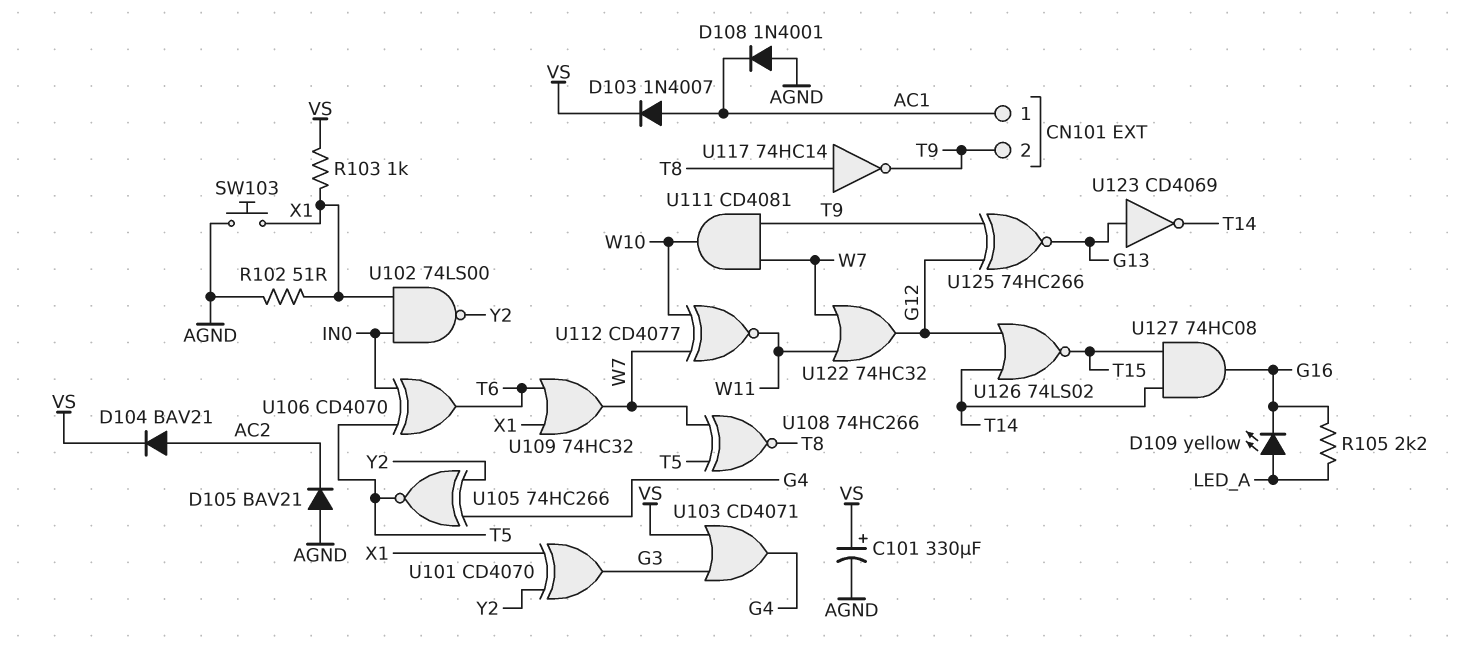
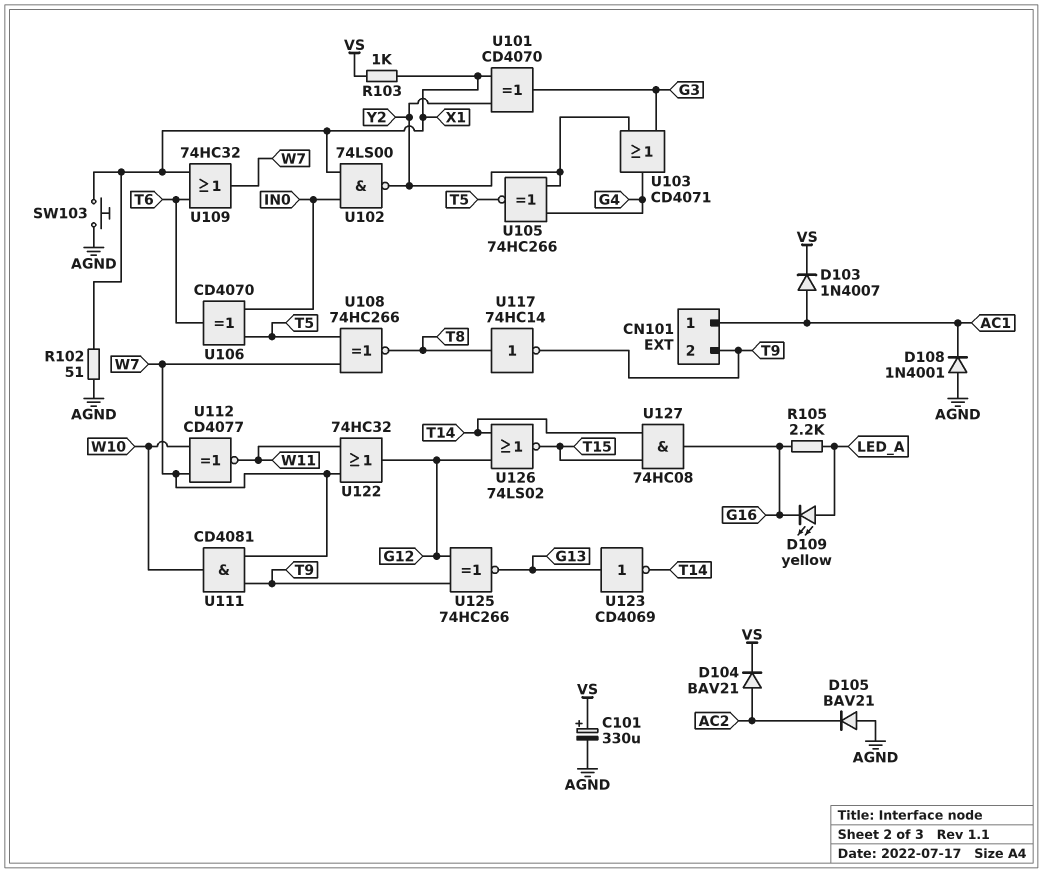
U103: OR CD4071 (in G3, in VS, out G4) -> OR CD4071 (in G3, in Y2, out G4)

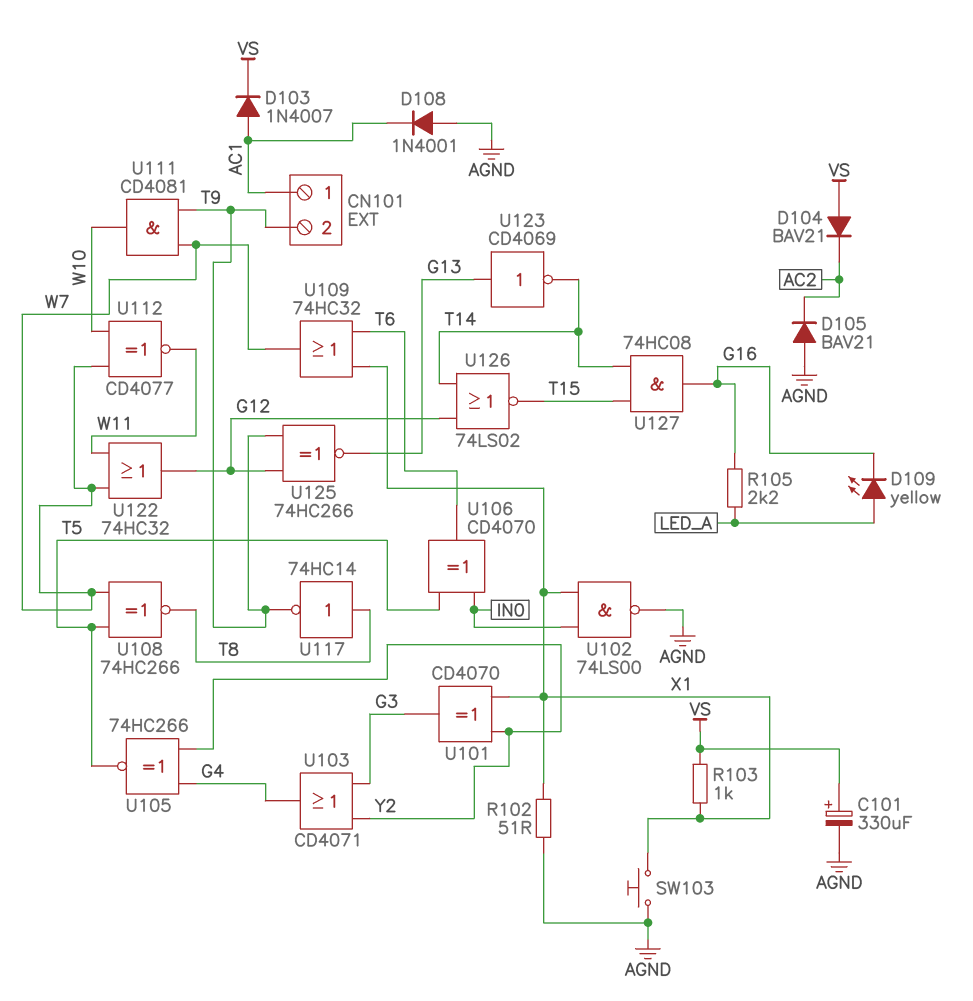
D104: diode BAV21 (A AC2, K VS) -> diode BAV21 (A VS, K AC2)
U102: NAND 74LS00 (in IN0, in X1, out Y2) -> NAND 74LS00 (in IN0, in X1, out AGND)

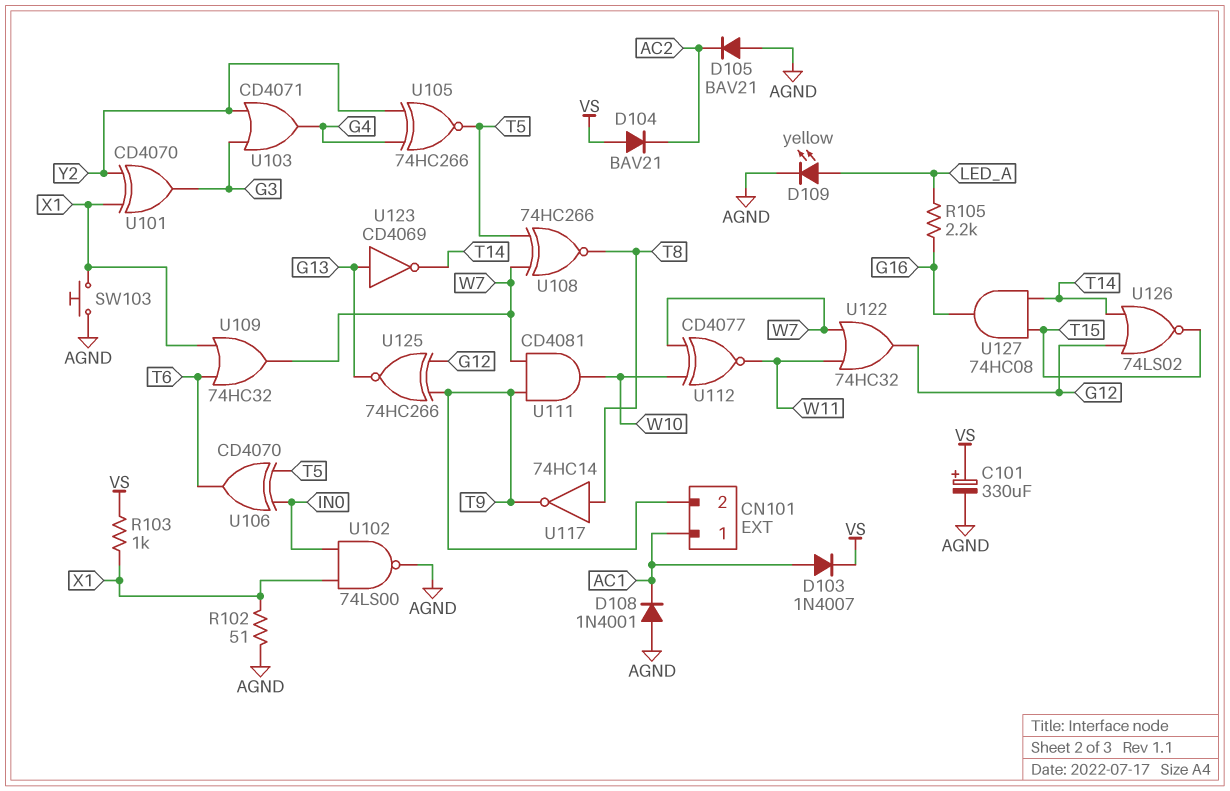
D109: LED yellow (A LED_A, K G16) -> LED yellow (A LED_A, K AGND)

